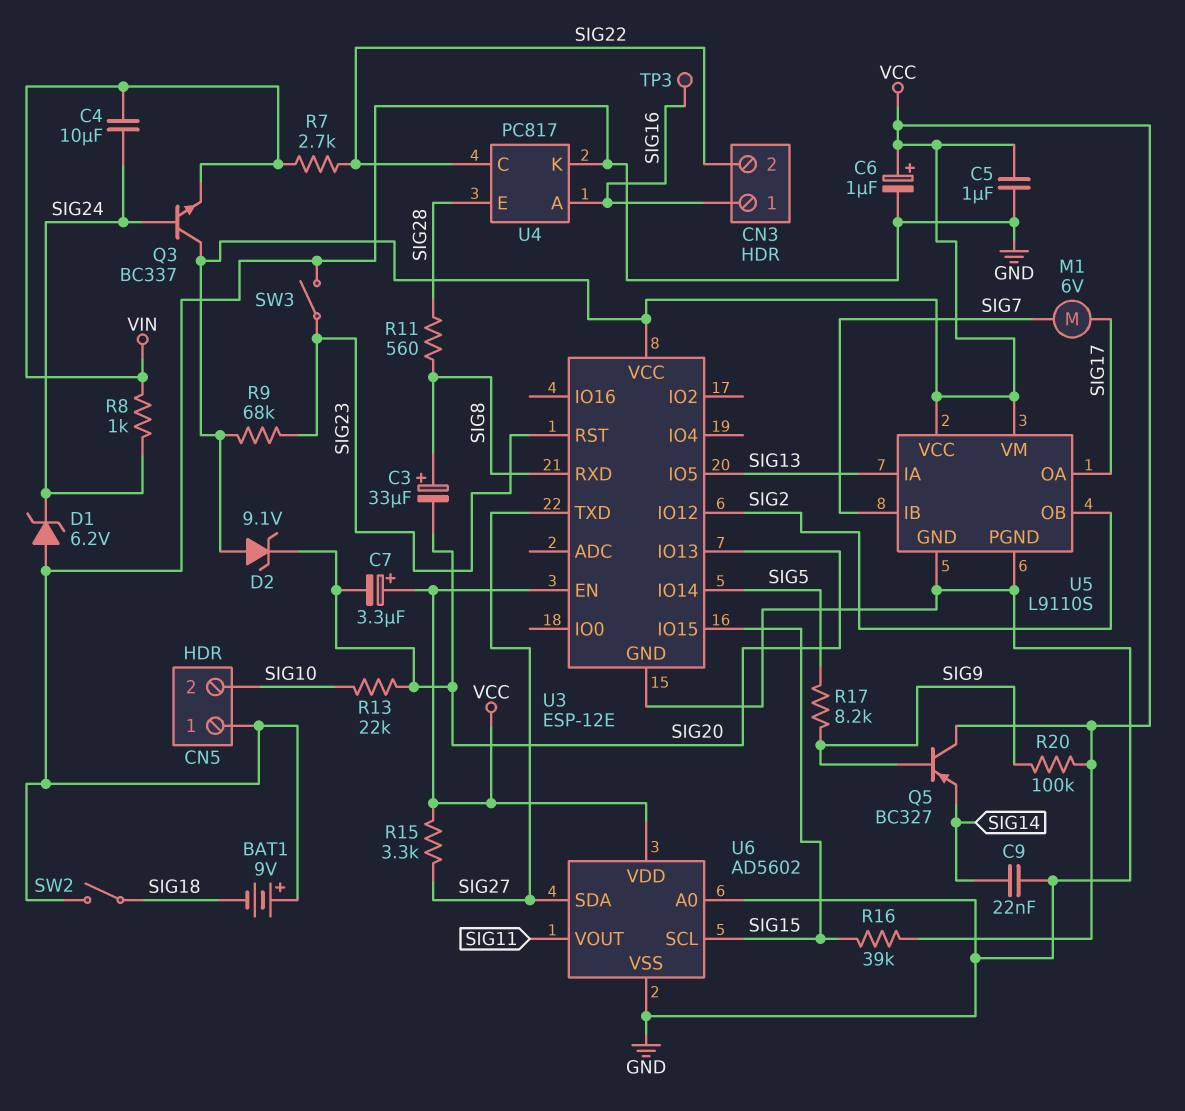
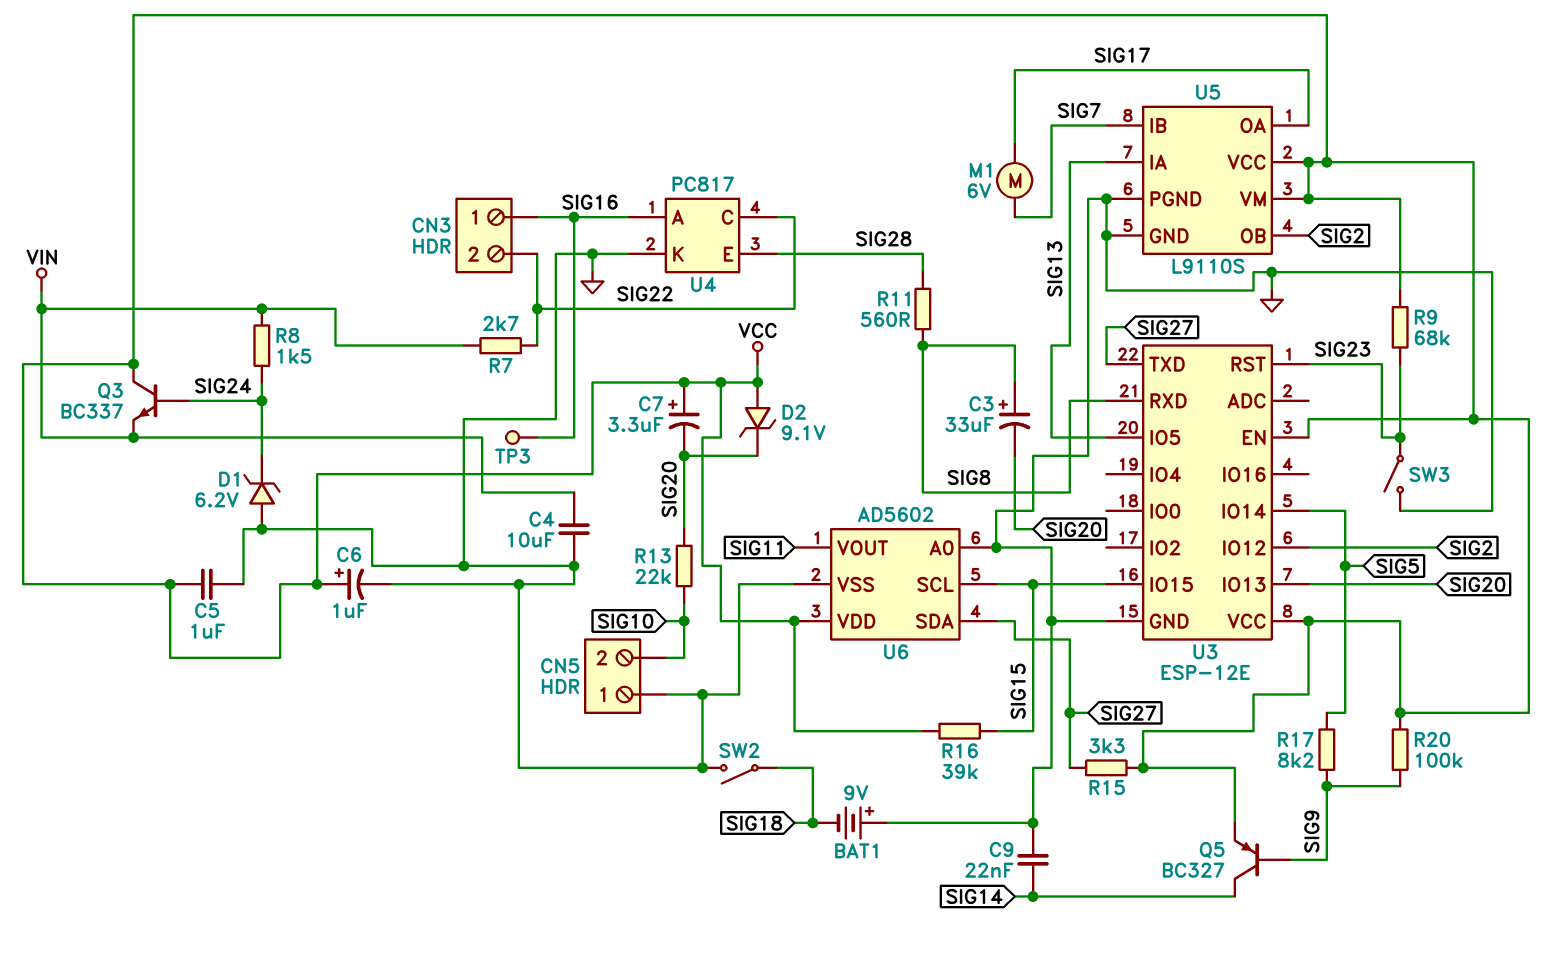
C4: 10uF (SIG24, VIN) -> 10uF (GND, VIN)
Q5: PNP BC327 (B SIG9, C VCC, E SIG14) -> PNP BC327 (B SIG9, C SIG14, E VCC)
R8: 1k (SIG24, VIN) -> 1.5k (SIG24, VIN)

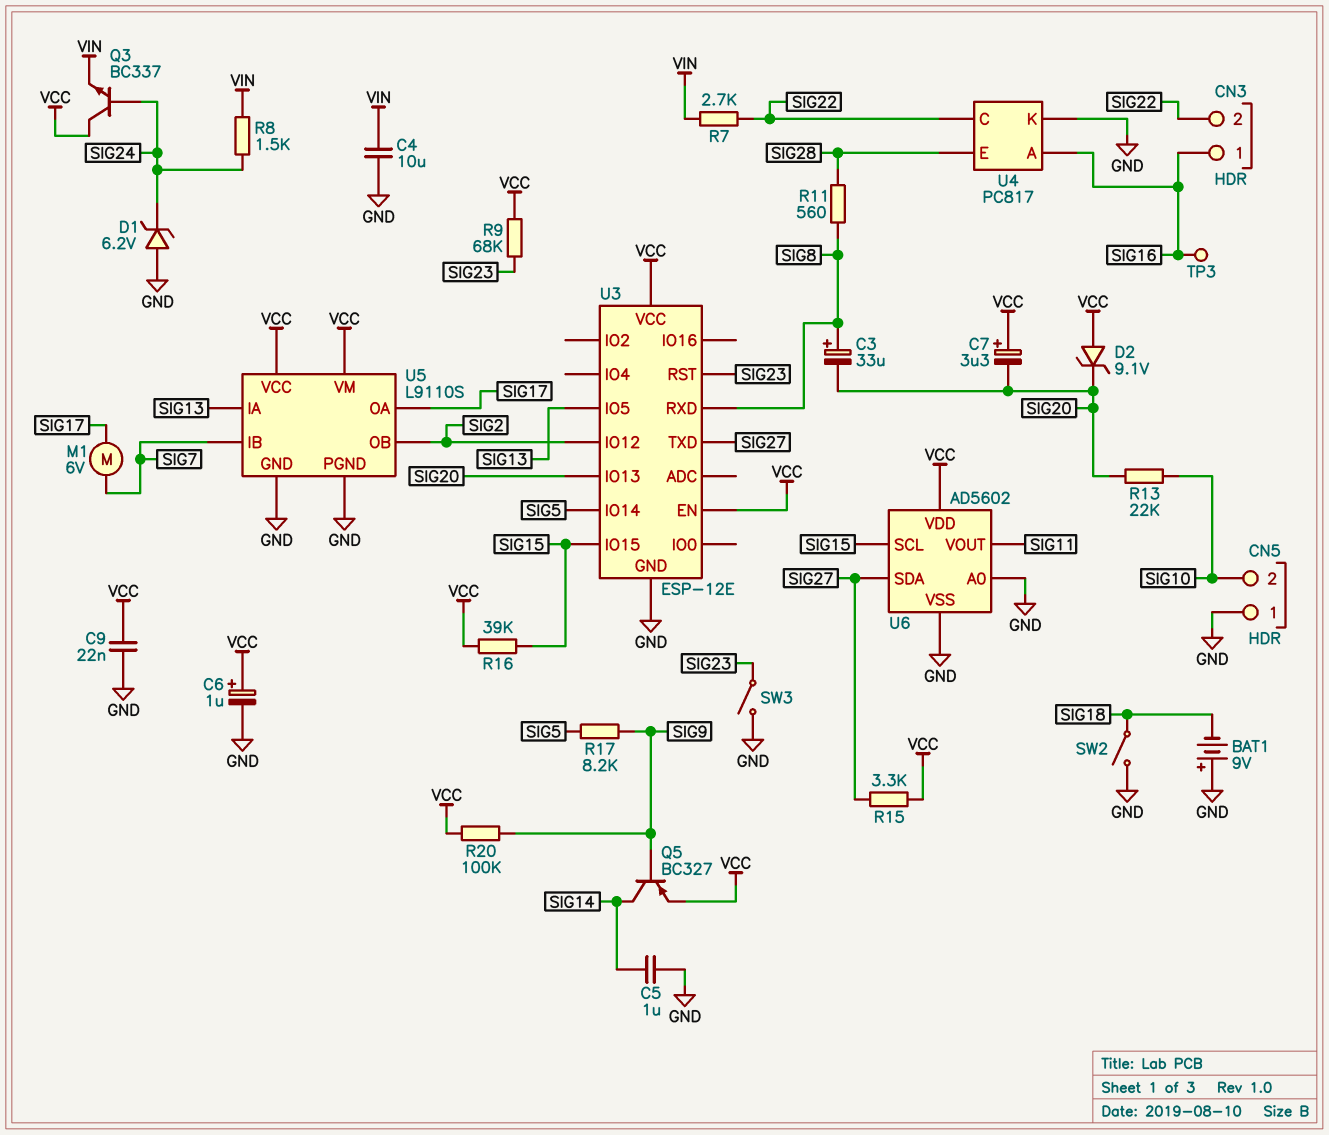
C5: 1uF (GND, VCC) -> 1uF (GND, SIG14)
C9: 22nF (GND, SIG14) -> 22nF (GND, VCC)

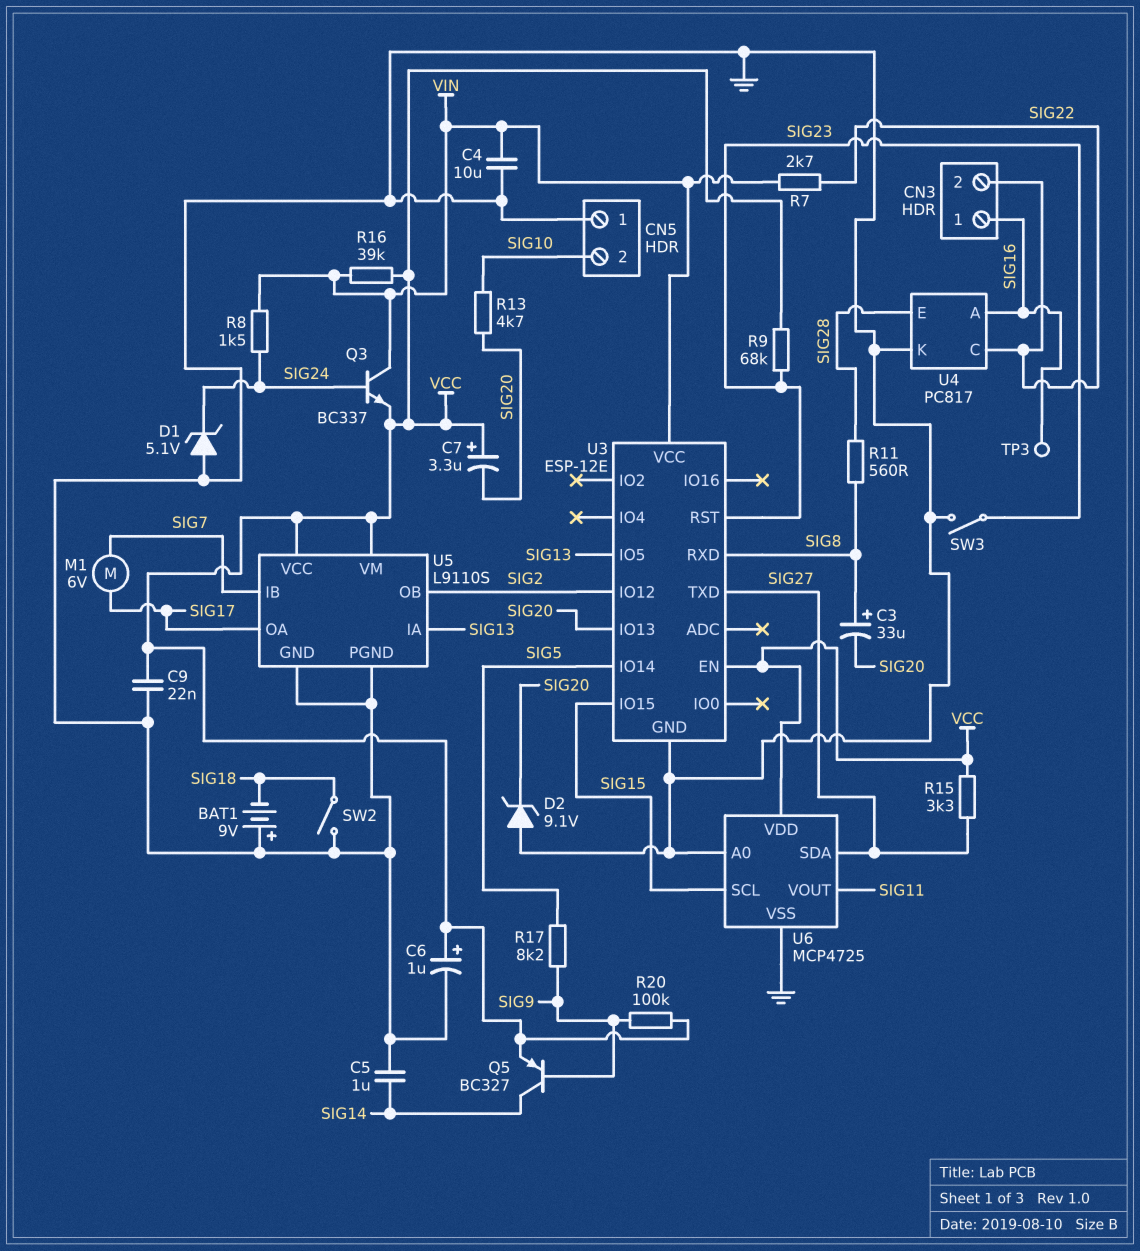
D1: zener 6.2V (A GND, K SIG24) -> zener 5.1V (A GND, K SIG24)
D2: zener 9.1V (A VCC, K SIG20) -> zener 9.1V (A GND, K SIG20)
Q3: NPN BC337 (B SIG24, C VCC, E VIN) -> NPN BC337 (B SIG24, C VIN, E VCC)
R13: 22k (SIG10, SIG20) -> 4.7k (SIG10, SIG20)
R16: 39k (SIG15, VCC) -> 39k (VCC, VIN)
U3 pin VCC: VCC -> VIN
U6: AD5602 -> MCP4725

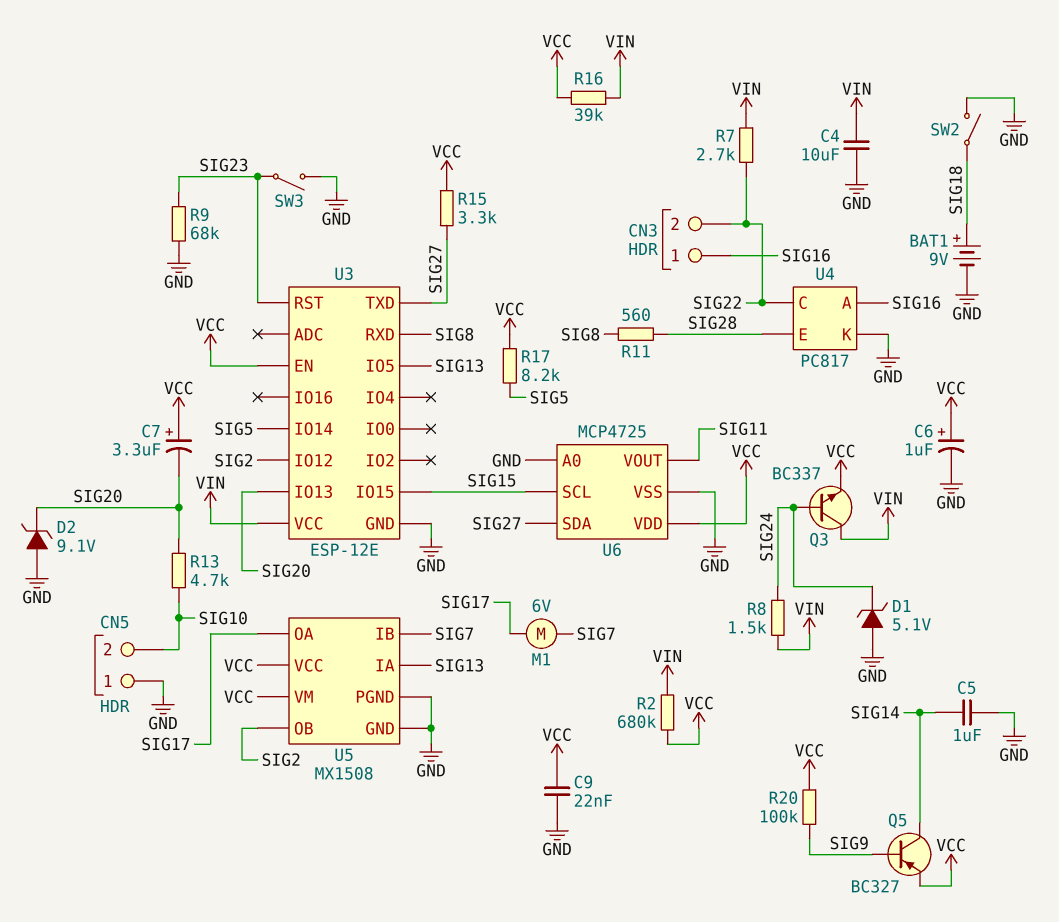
BAT1: 9V (plus GND, minus SIG18) -> 9V (plus SIG18, minus GND)
C3: 33uF (plus SIG8, minus SIG20) -> none
R2: none -> 680k (VCC, VIN)
R9: 68k (SIG23, VCC) -> 68k (GND, SIG23)
R17: 8.2k (SIG5, SIG9) -> 8.2k (SIG5, VCC)
TP3: test point (SIG16) -> none
U5: L9110S -> MX1508

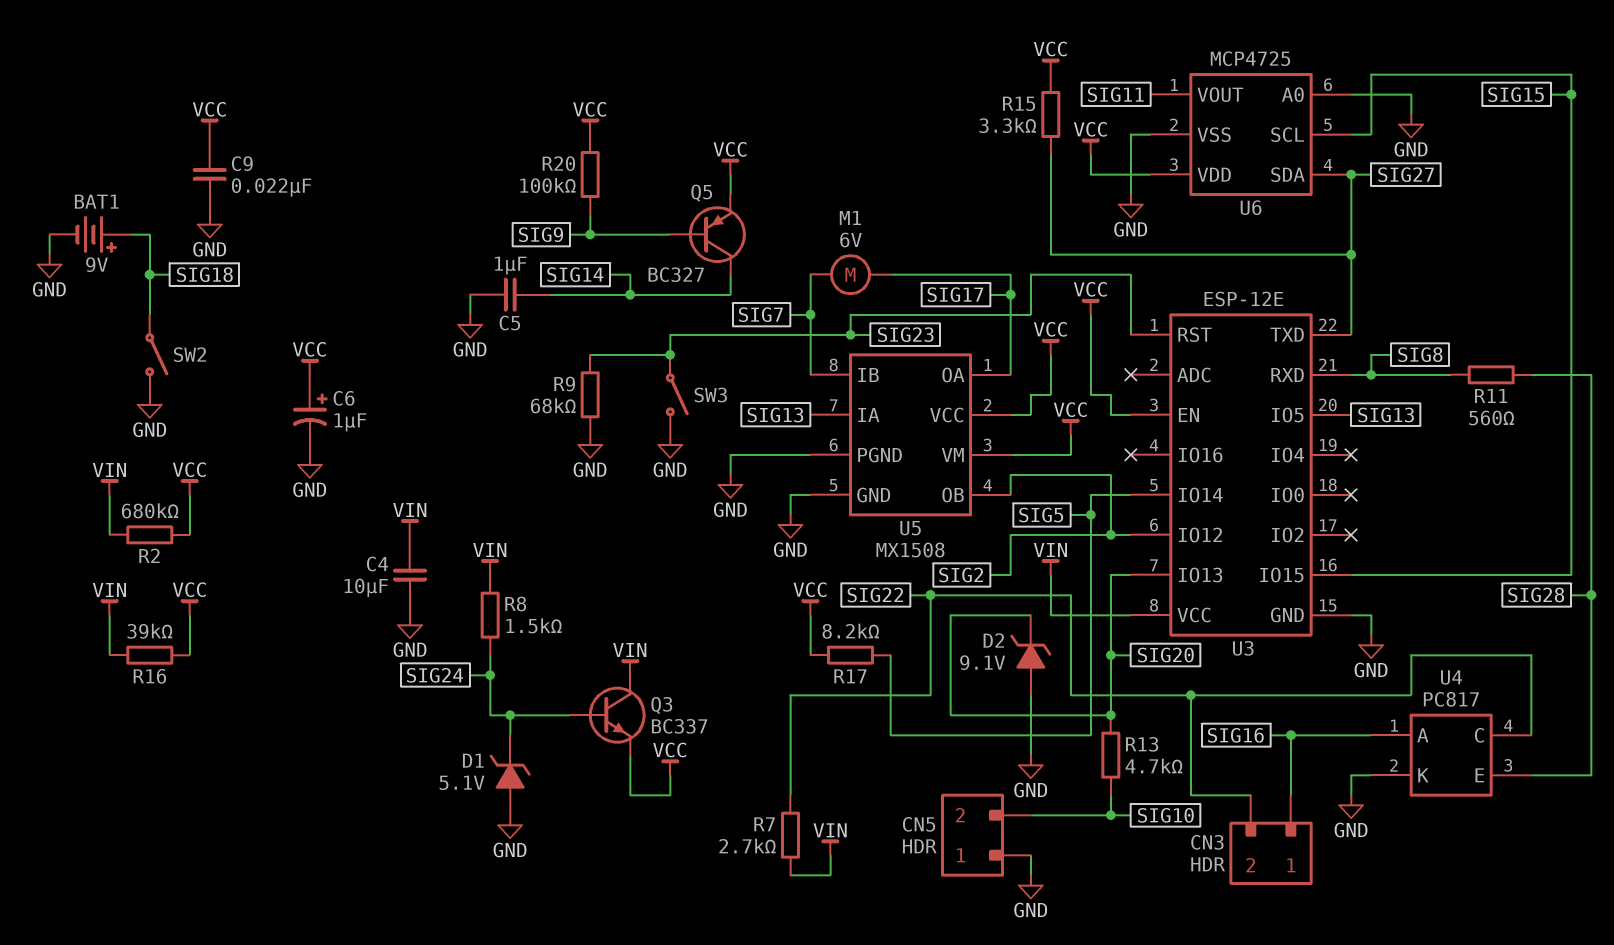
C7: 3.3uF (plus VCC, minus SIG20) -> none

